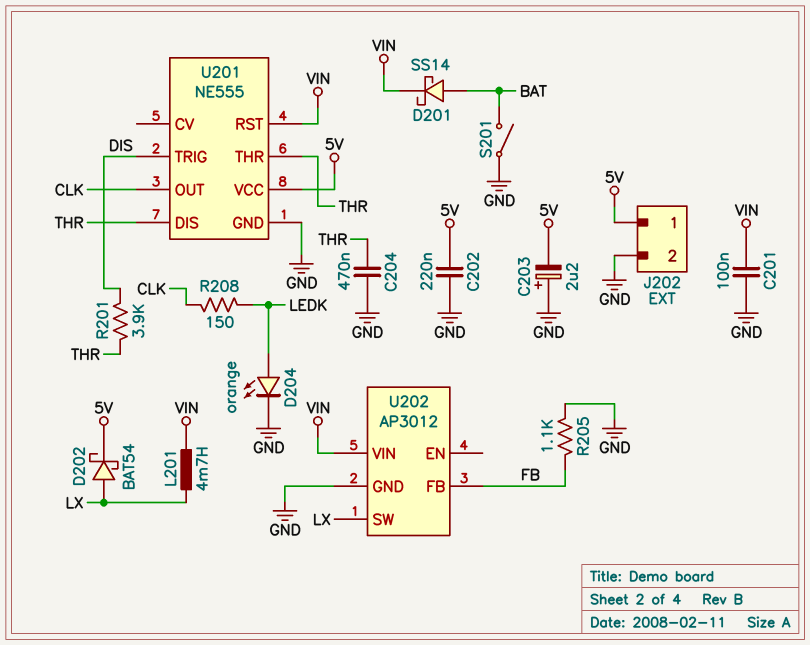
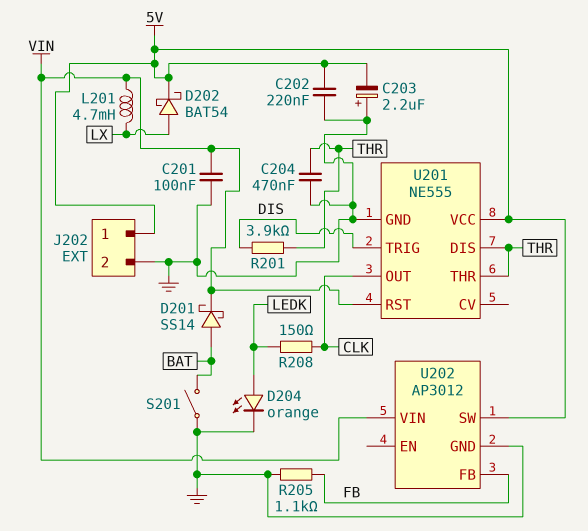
U202 pin SW: LX -> 5V

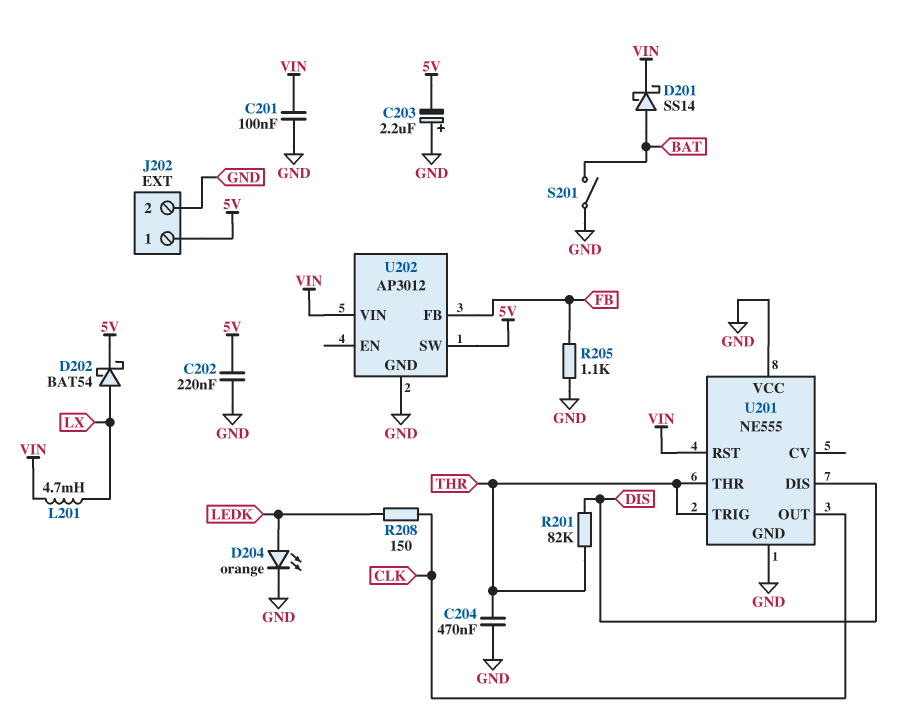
R201: 3.9k (DIS, THR) -> 82k (DIS, THR)
U201 pin DIS: THR -> DIS
U201 pin TRIG: DIS -> THR
U201 pin VCC: 5V -> GND

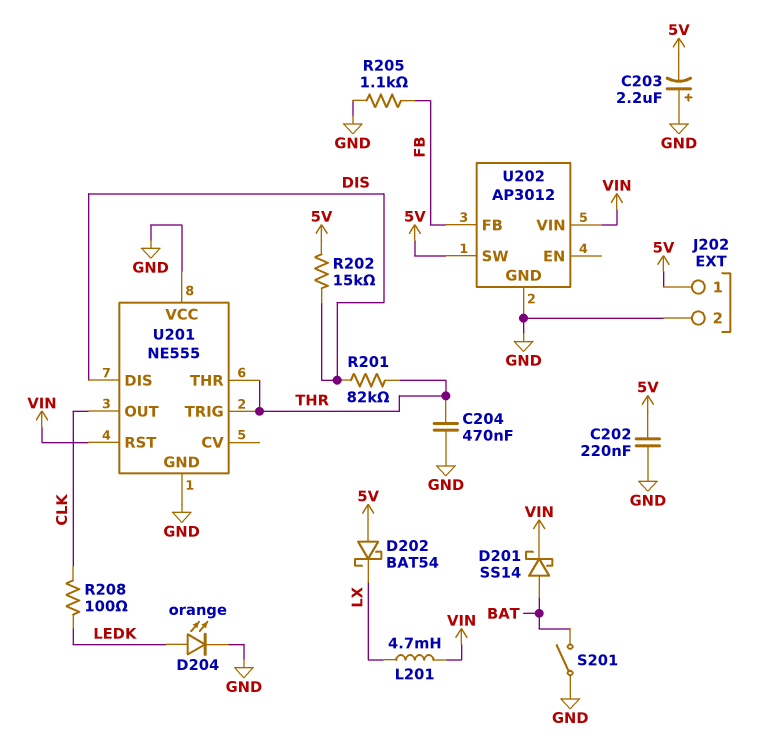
C201: 100nF (GND, VIN) -> none
D202: schottky BAT54 (A LX, K 5V) -> schottky BAT54 (A 5V, K LX)
R202: none -> 15k (5V, DIS)
R208: 150 (CLK, LEDK) -> 100 (CLK, LEDK)

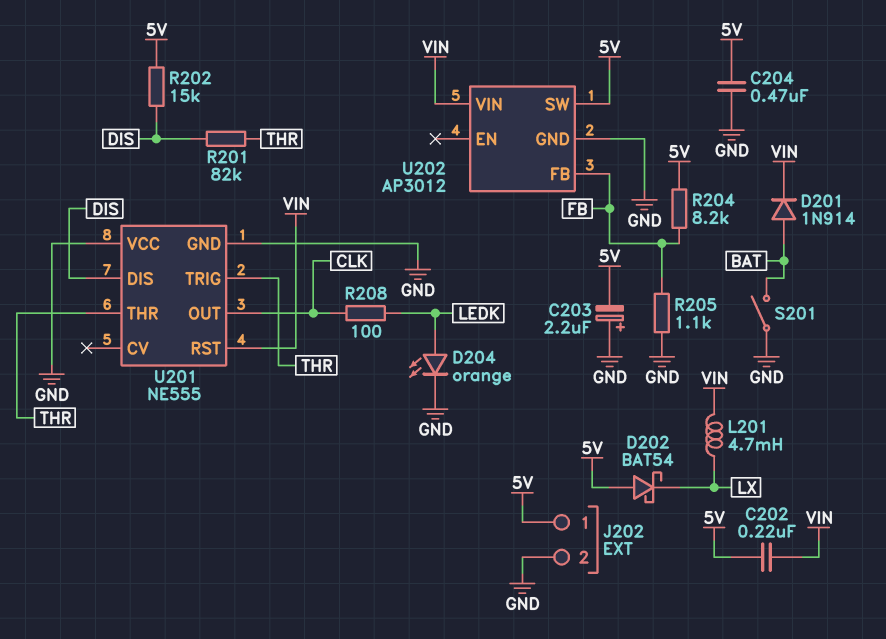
C202: 220nF (5V, GND) -> 220nF (5V, VIN)
C204: 470nF (GND, THR) -> 470nF (5V, GND)
D201: schottky SS14 (A BAT, K VIN) -> diode 1N914 (A BAT, K VIN)
R204: none -> 8.2k (5V, FB)

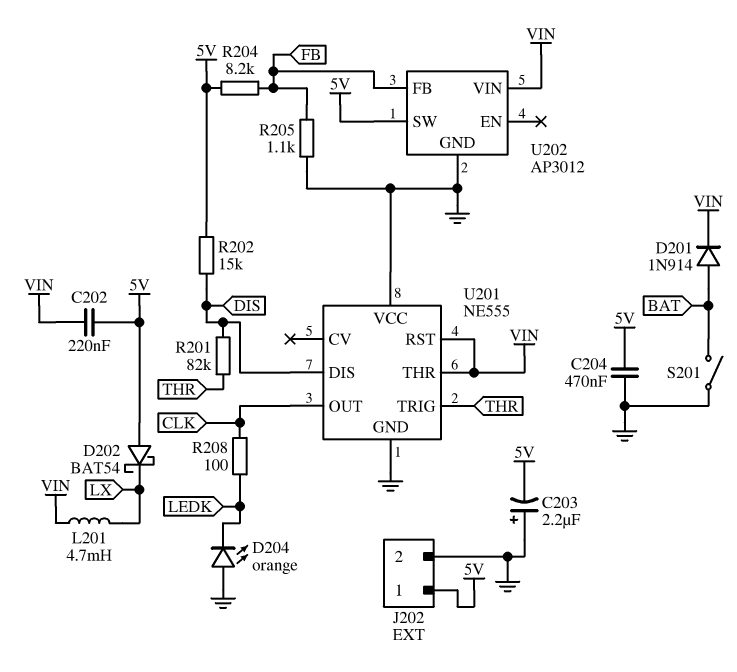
D204: LED orange (A LEDK, K GND) -> LED orange (A GND, K LEDK)
U201 pin THR: THR -> VIN

